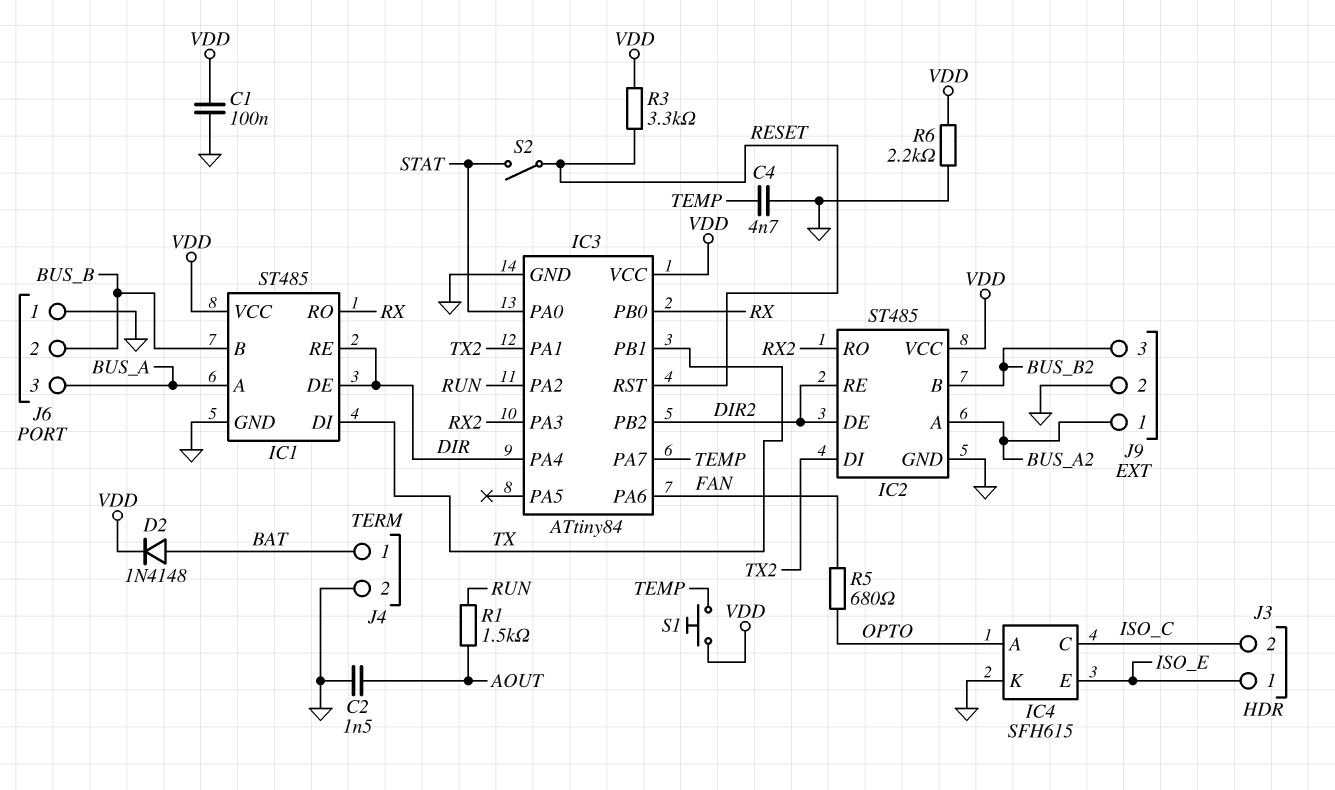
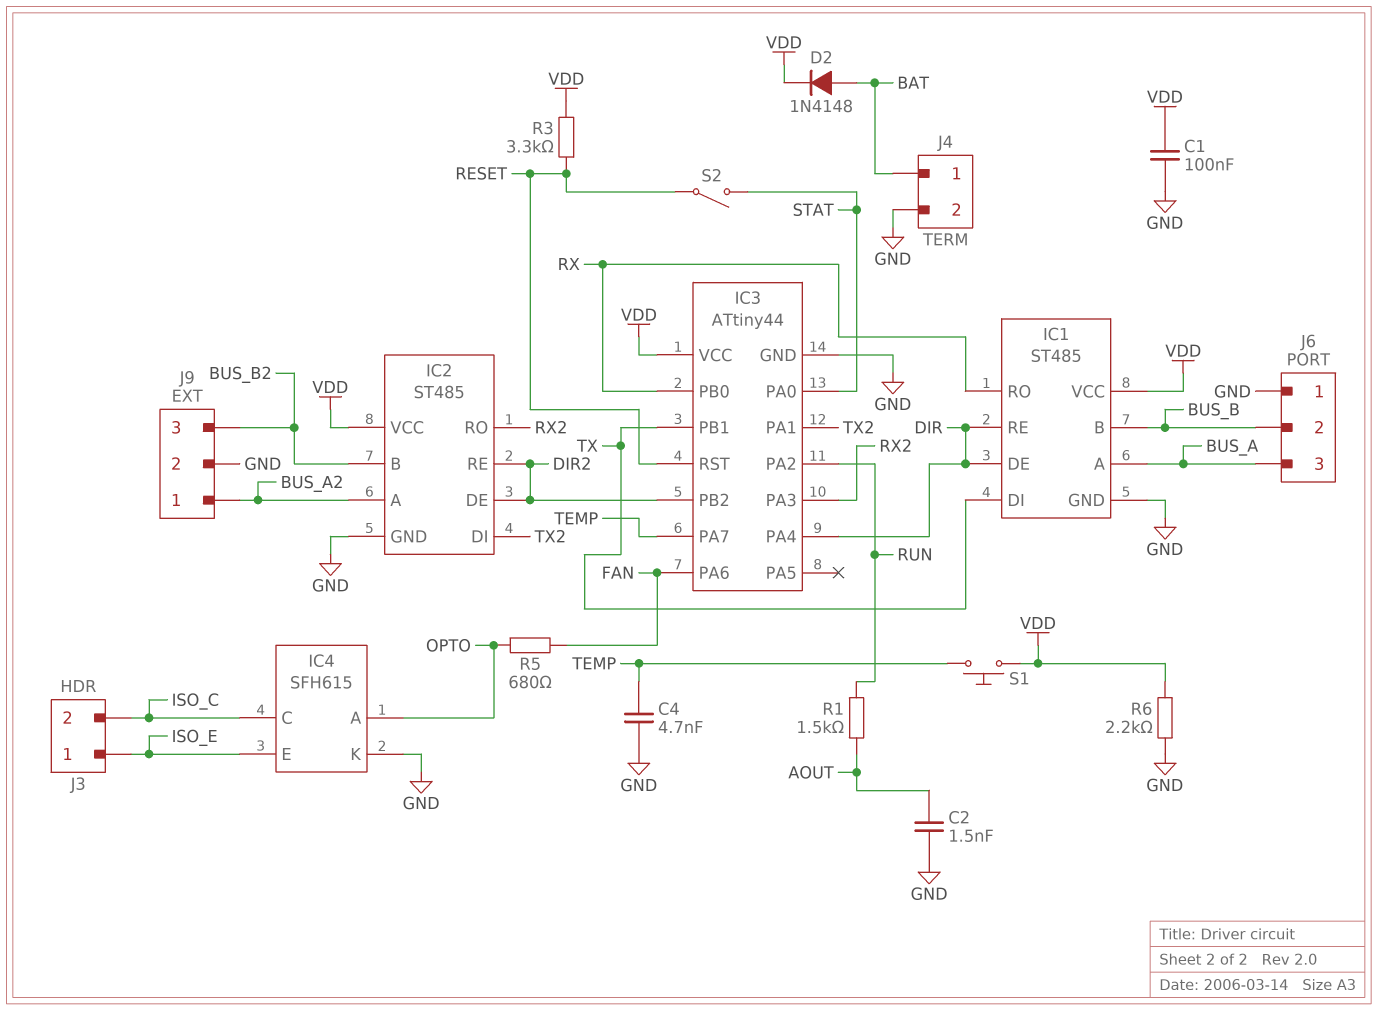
IC3: ATtiny84 -> ATtiny44

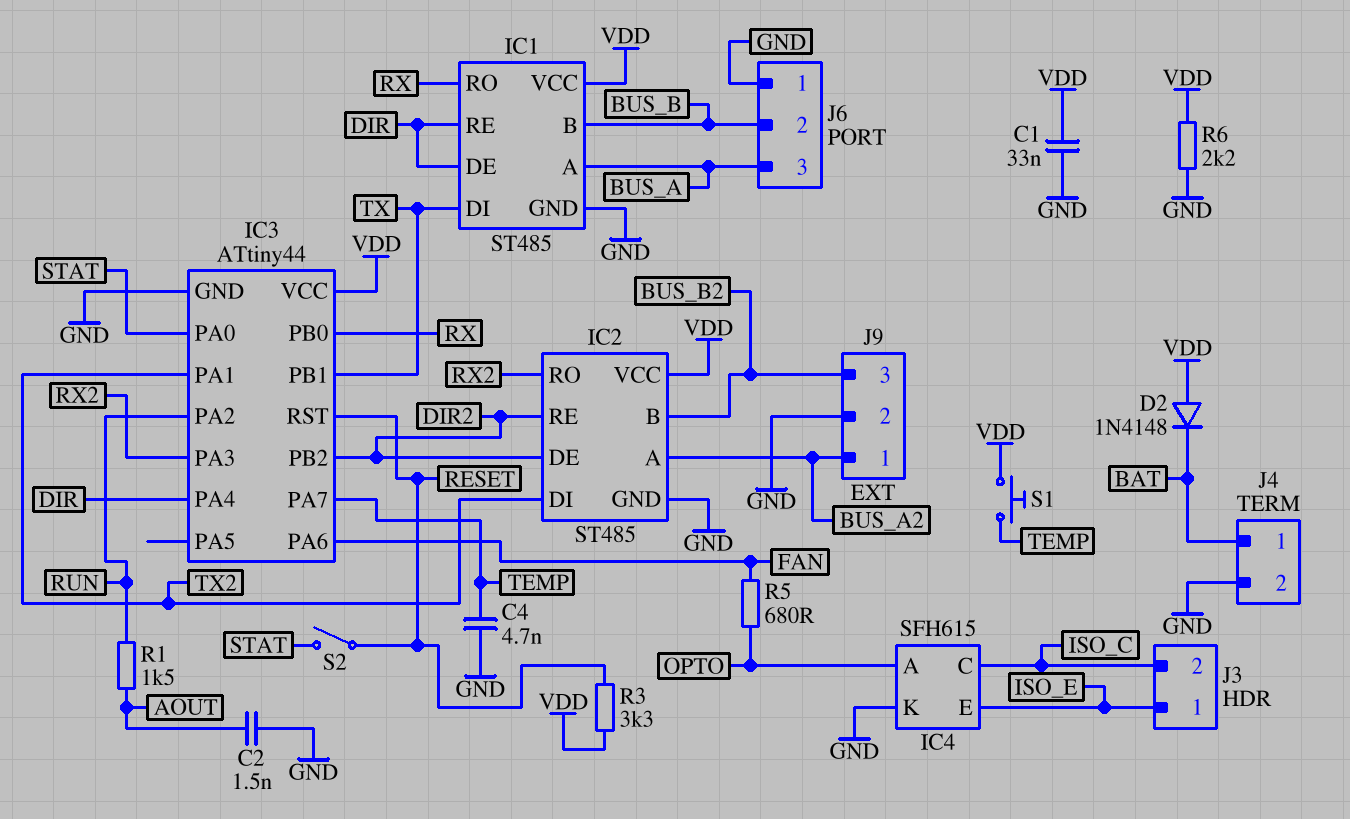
C1: 100nF (GND, VDD) -> 33nF (GND, VDD)
D2: diode 1N4148 (A BAT, K VDD) -> diode 1N4148 (A VDD, K BAT)

